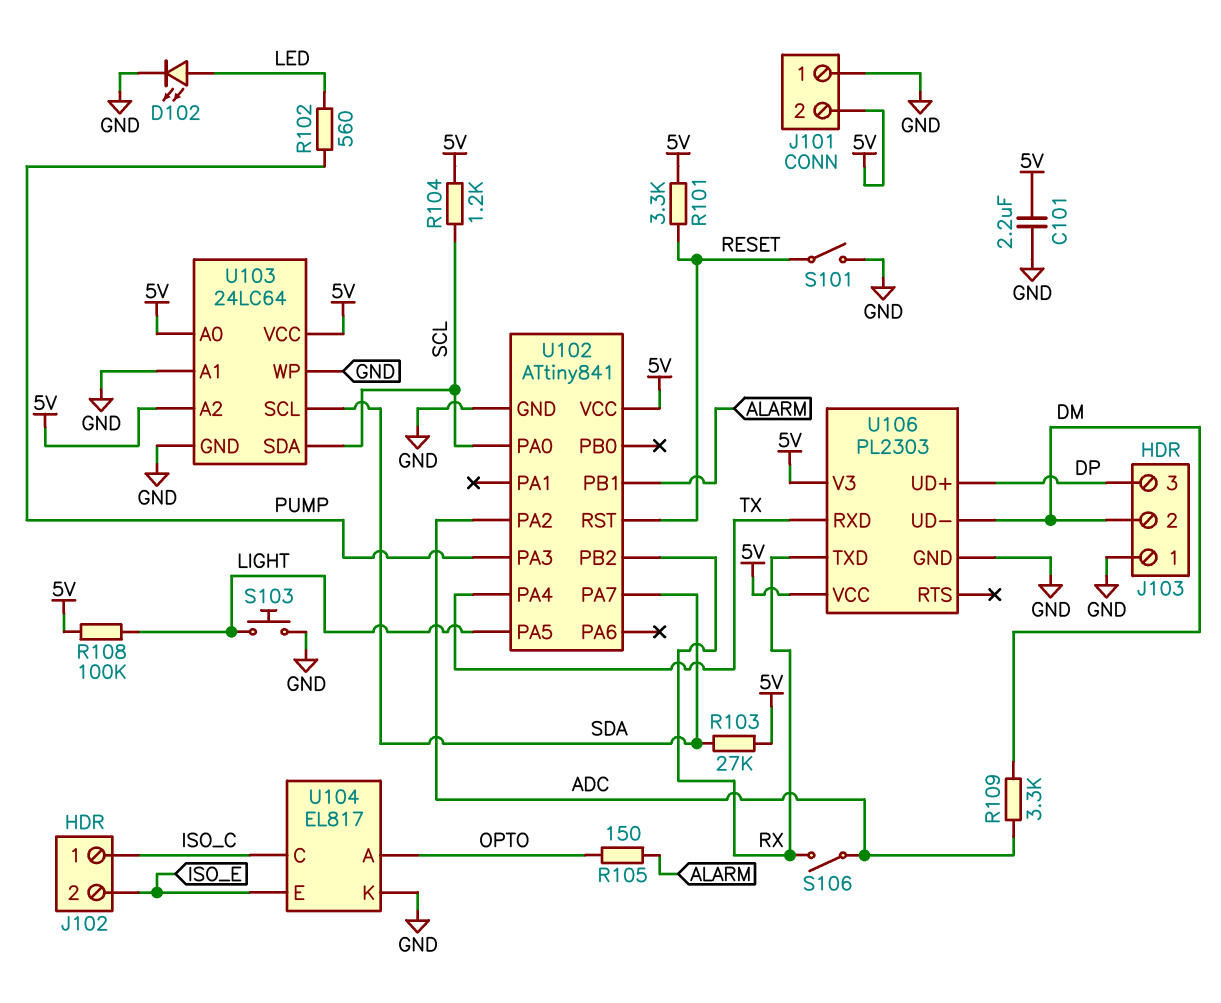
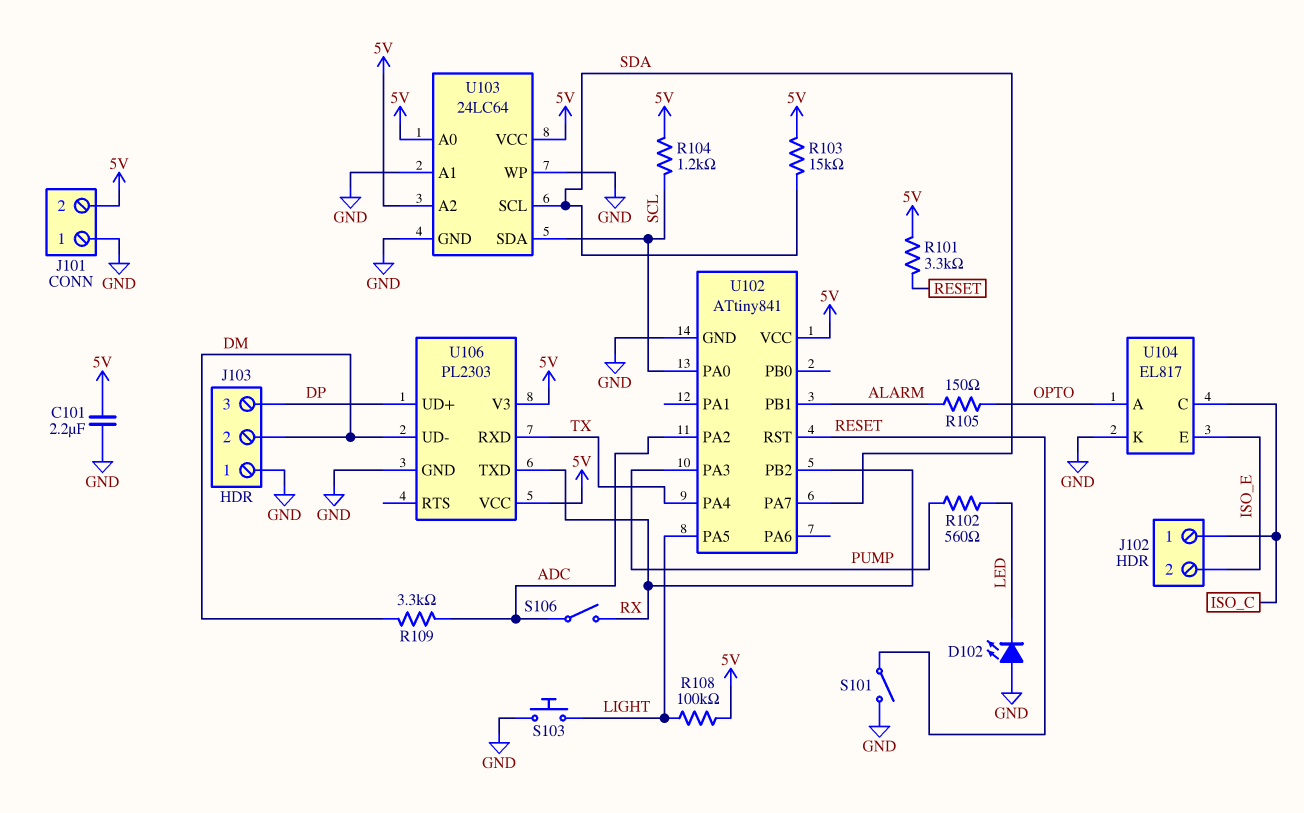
D102: LED (A LED, K GND) -> LED (A GND, K LED)
R103: 27k (5V, SDA) -> 15k (5V, SDA)

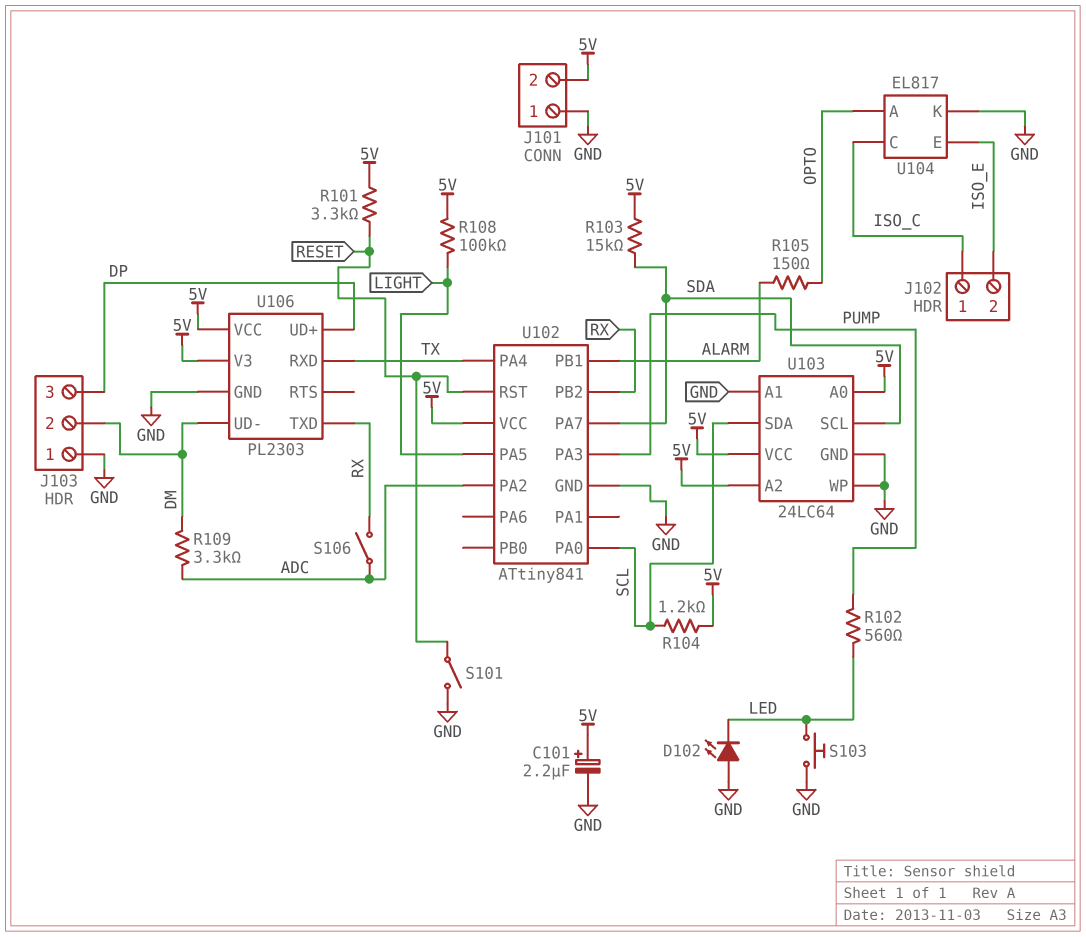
C101: 2.2uF (5V, GND) -> 2.2uF (plus 5V, minus GND)
S103: button (GND, LIGHT) -> button (GND, LED)

